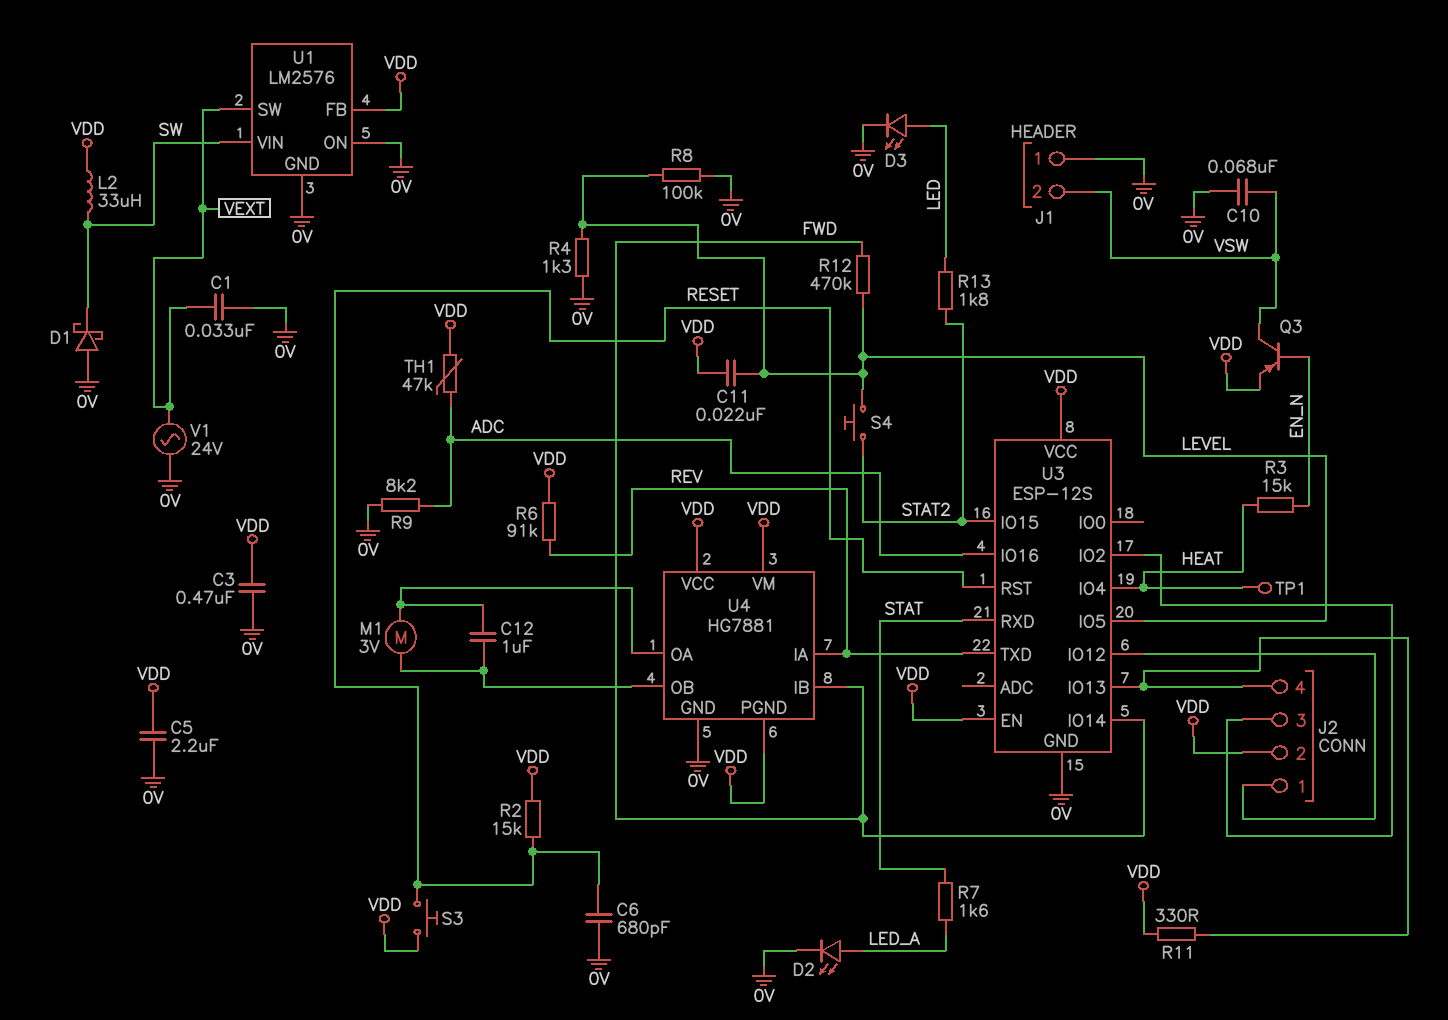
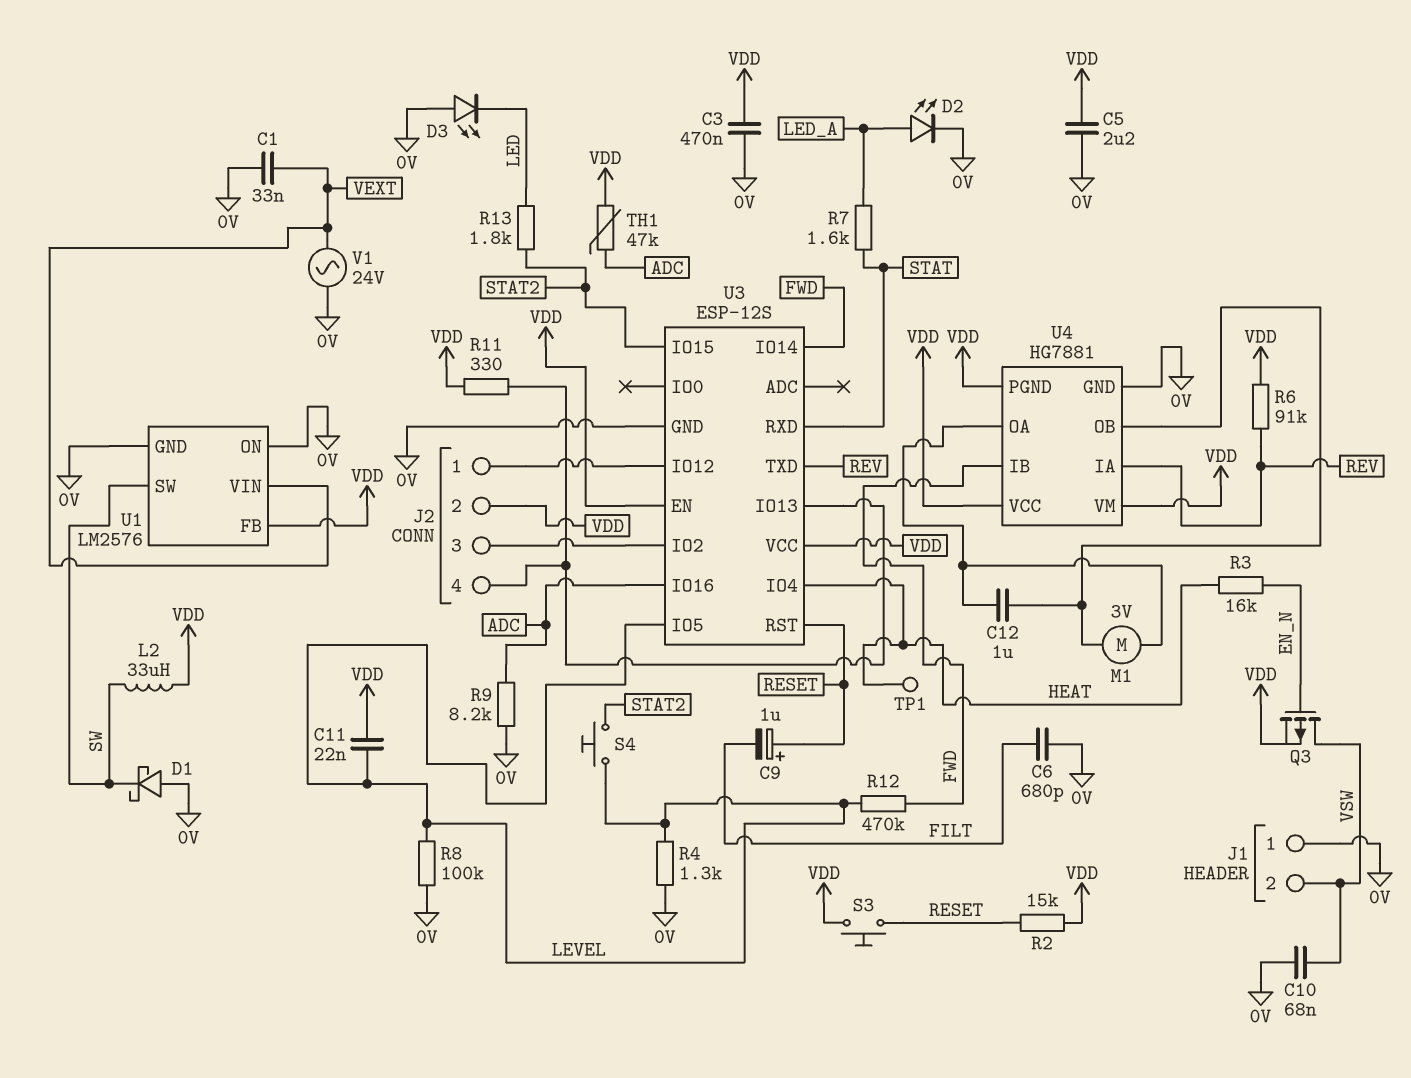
C6: 680pF (0V, RESET) -> 680pF (0V, FILT)
C9: none -> 1uF (plus RESET, minus FILT)
D3: LED (A LED, K 0V) -> LED (A 0V, K LED)
Q3: PNP (B EN_N, C VSW, E VDD) -> PMOS (G EN_N, D VSW, S VDD)
R3: 15k (EN_N, HEAT) -> 16k (EN_N, HEAT)
U1 pin SW: VEXT -> SW
U1 pin VIN: SW -> VEXT

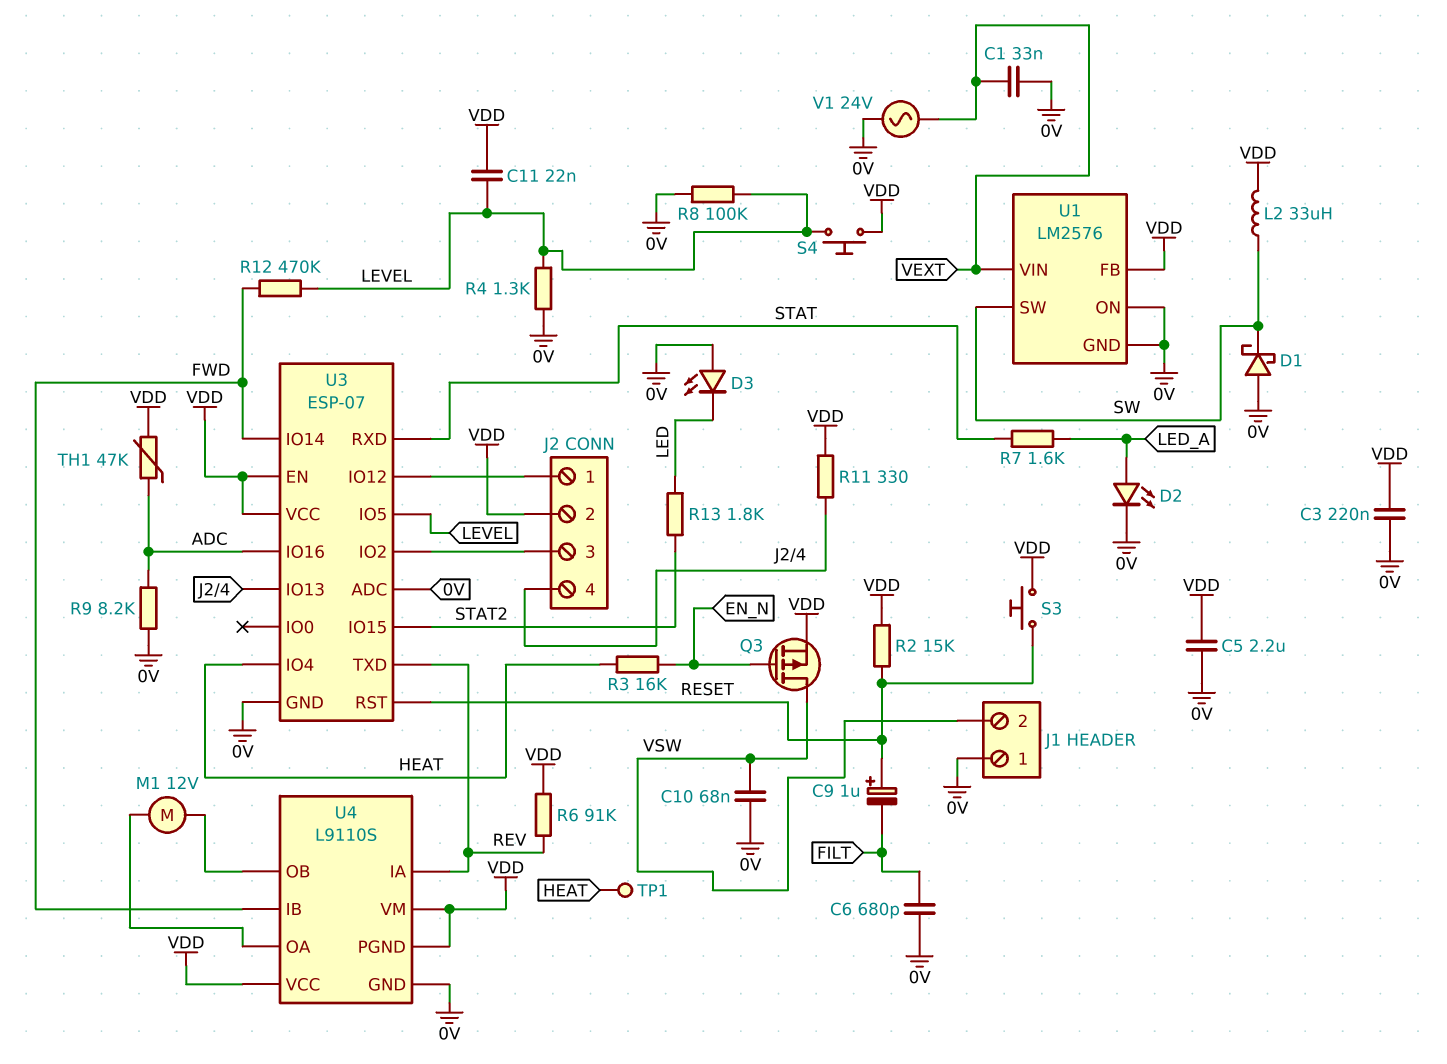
C3: 470nF (0V, VDD) -> 220nF (0V, VDD)
C12: 1uF (U4/OA, U4/OB) -> none
M1: motor 3V (U4/OA, U4/OB) -> motor 12V (U4/OA, U4/OB)
S4: button (LEVEL, STAT2) -> button (LEVEL, VDD)
U3: ESP-12S -> ESP-07
U3 pin ADC: none -> 0V
U4: HG7881 -> L9110S

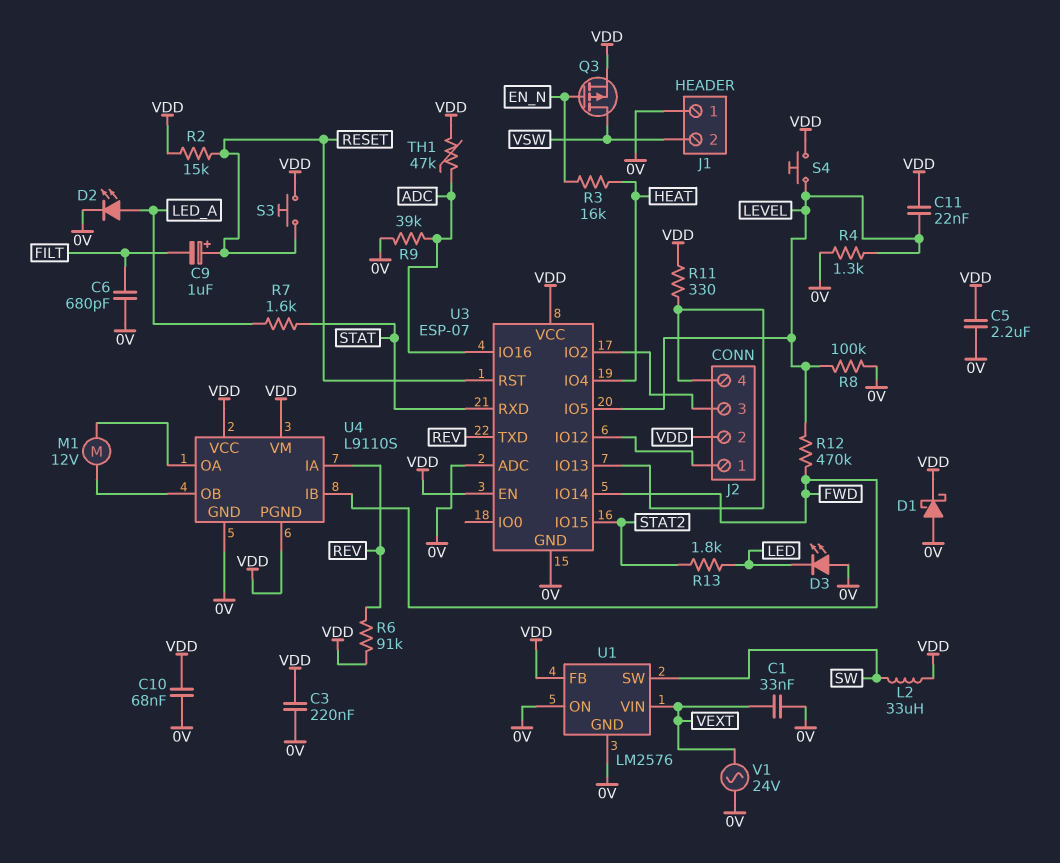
C10: 68nF (0V, VSW) -> 68nF (0V, VDD)
D1: schottky (A 0V, K SW) -> schottky (A 0V, K VDD)
R9: 8.2k (0V, ADC) -> 39k (0V, ADC)
TP1: test point (HEAT) -> none

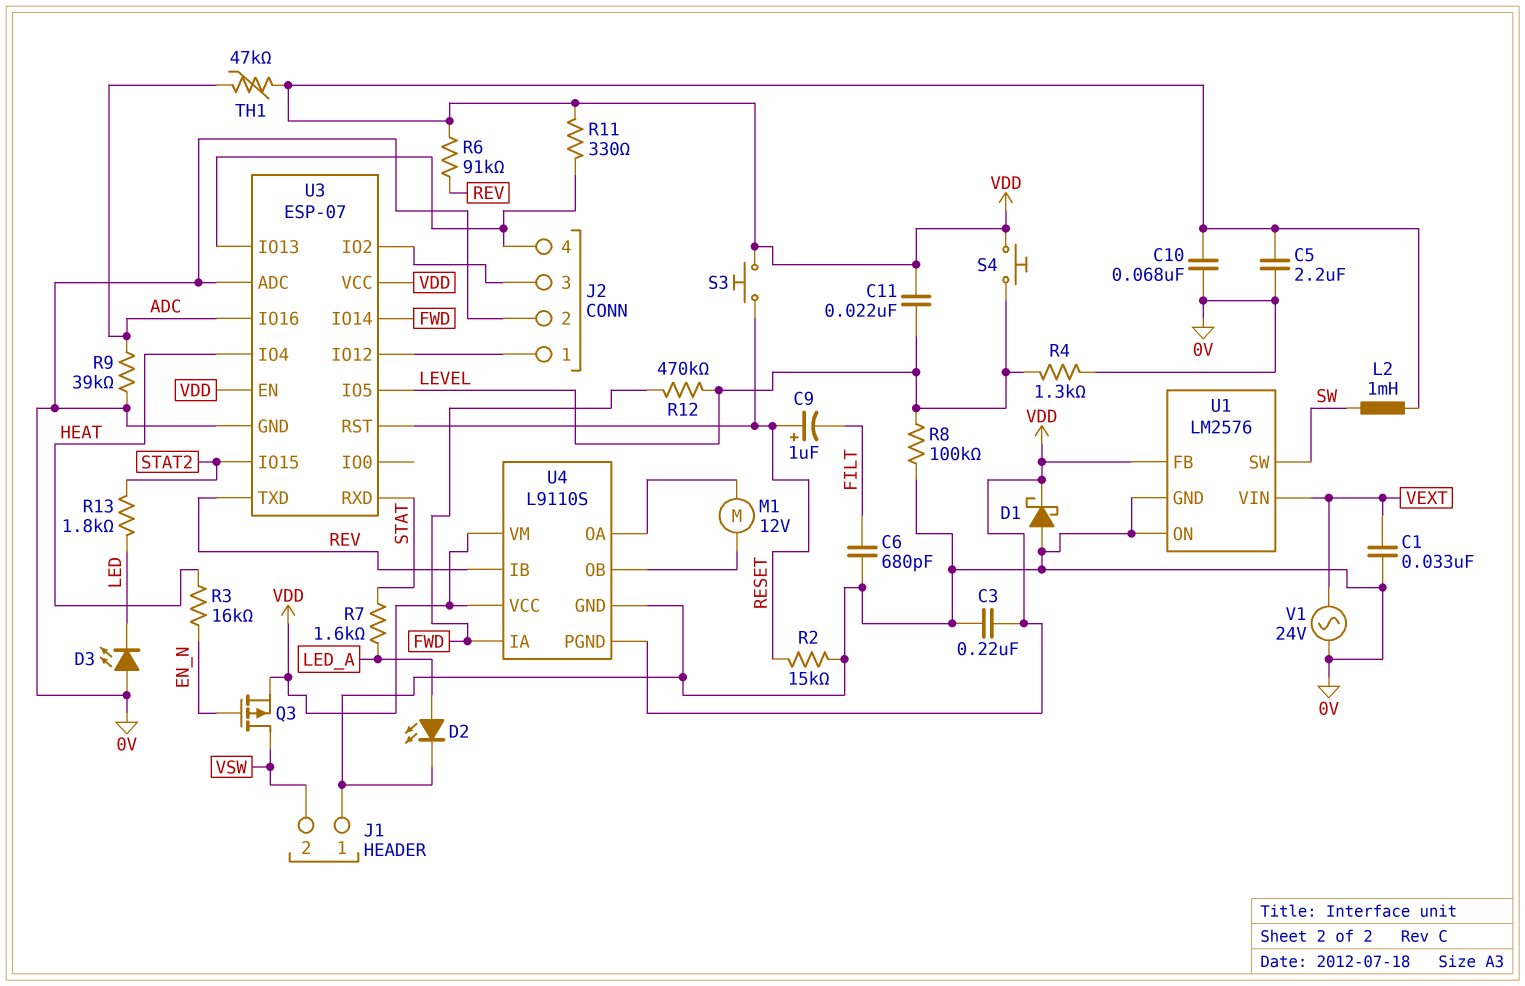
J2 pin 2: VDD -> 0V
L2: 33uH (SW, VDD) -> 1mH (SW, VDD)
R2: 15k (RESET, VDD) -> 15k (0V, RESET)
U4 pin IA: REV -> FWD
U4 pin IB: FWD -> REV

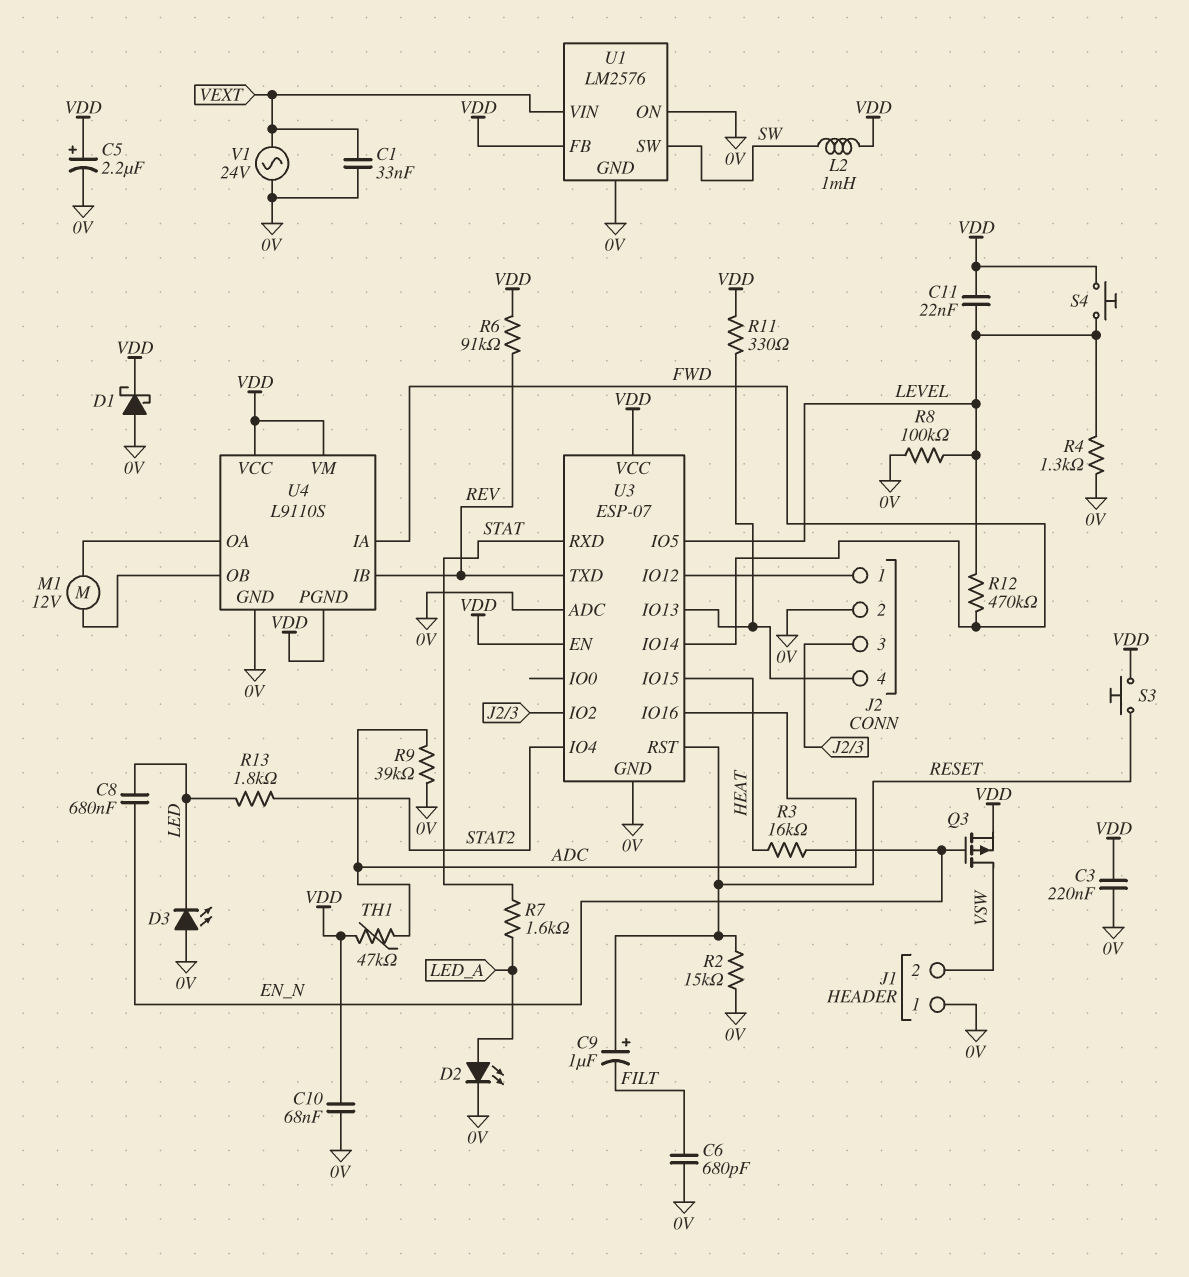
C5: 2.2uF (0V, VDD) -> 2.2uF (plus VDD, minus 0V)
C8: none -> 680nF (EN_N, LED)
U3 pin IO4: HEAT -> STAT2
U3 pin IO15: STAT2 -> HEAT

